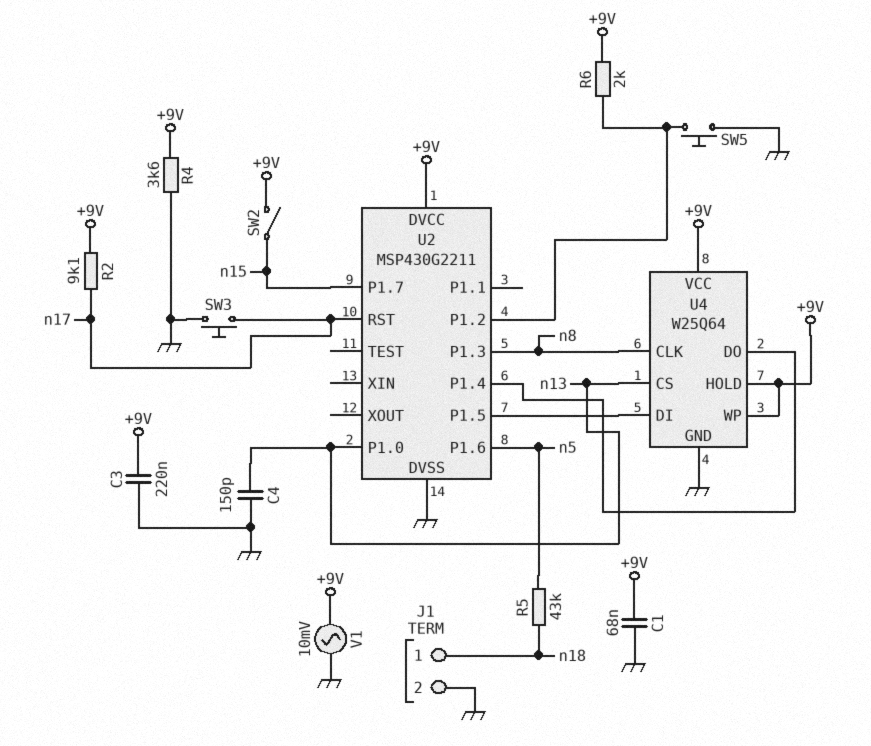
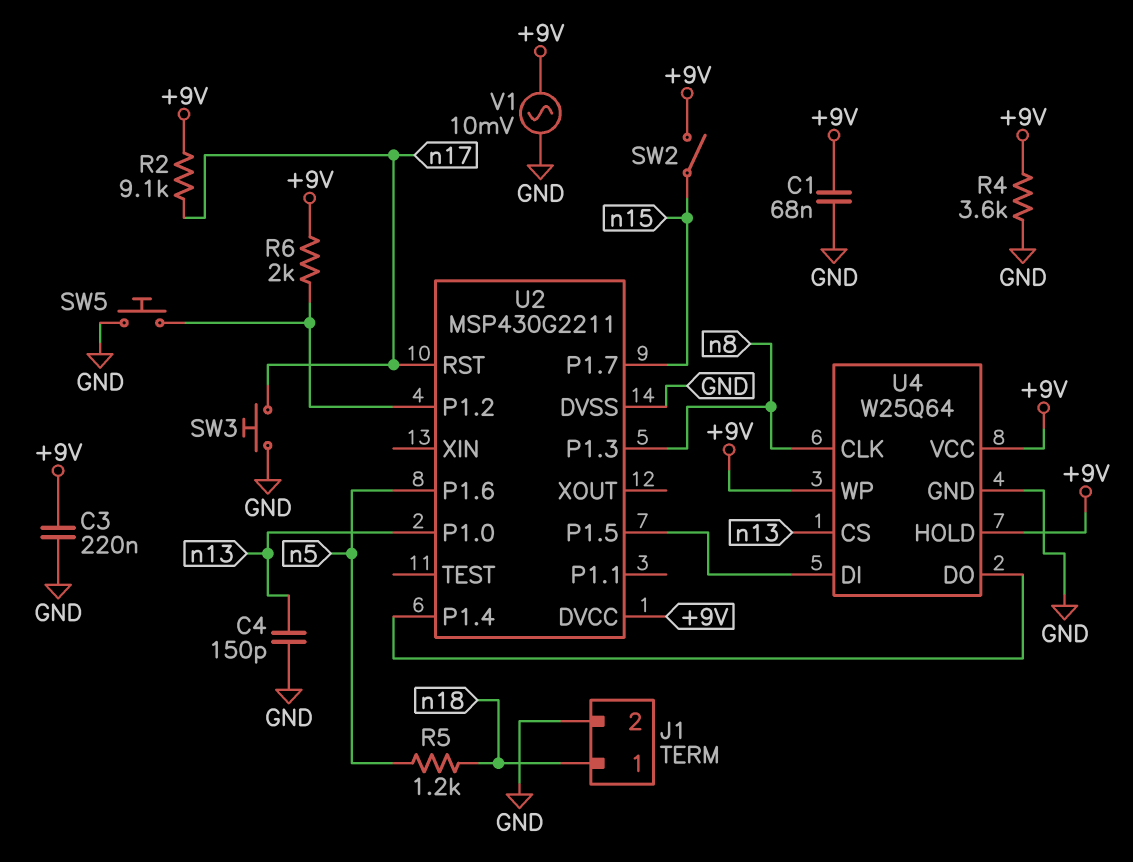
R5: 43k (n5, n18) -> 1.2k (n5, n18)

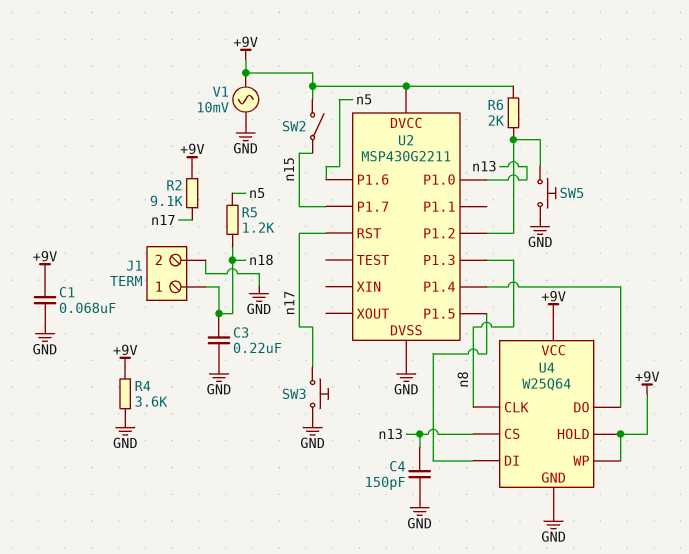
C3: 220nF (+9V, GND) -> 220nF (GND, n18)

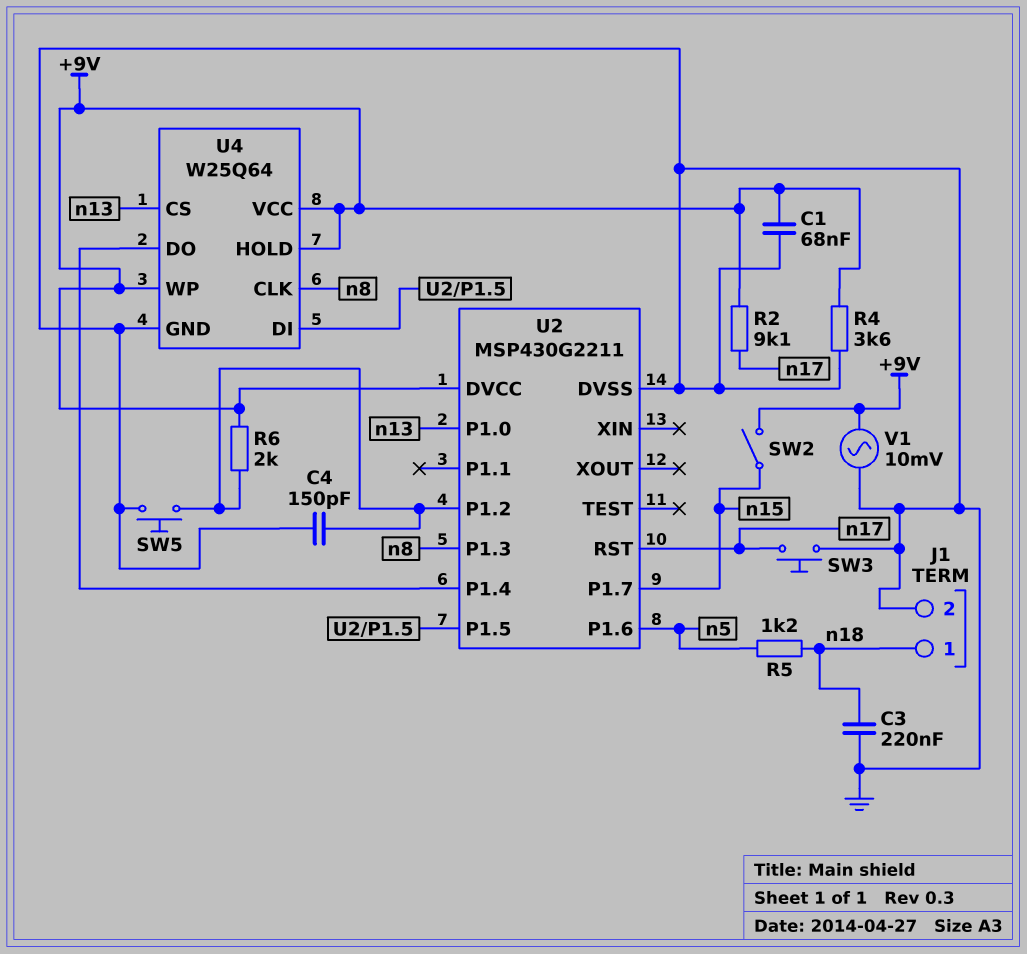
C4: 150pF (GND, n13) -> 150pF (GND, U2/P1.2)

